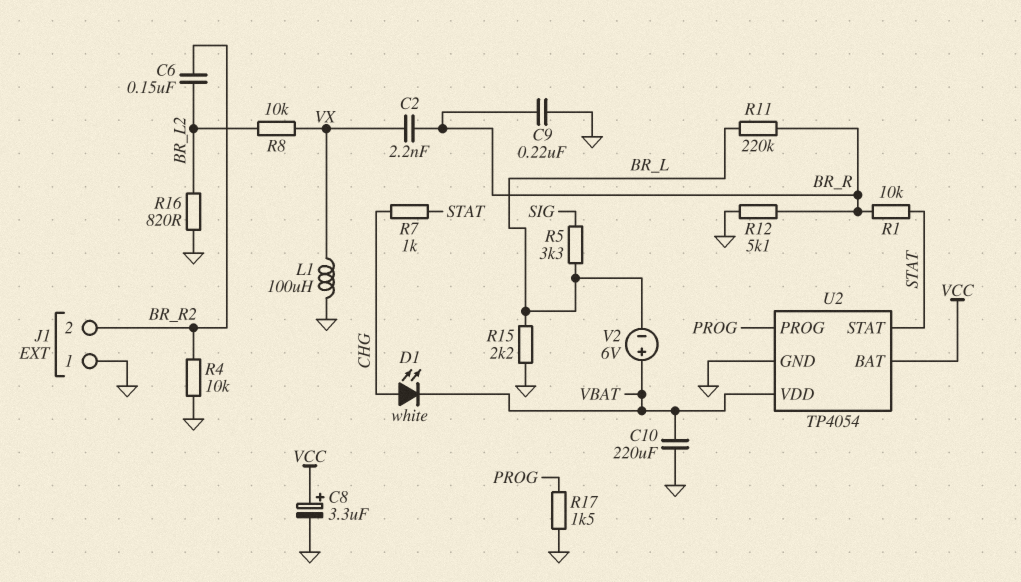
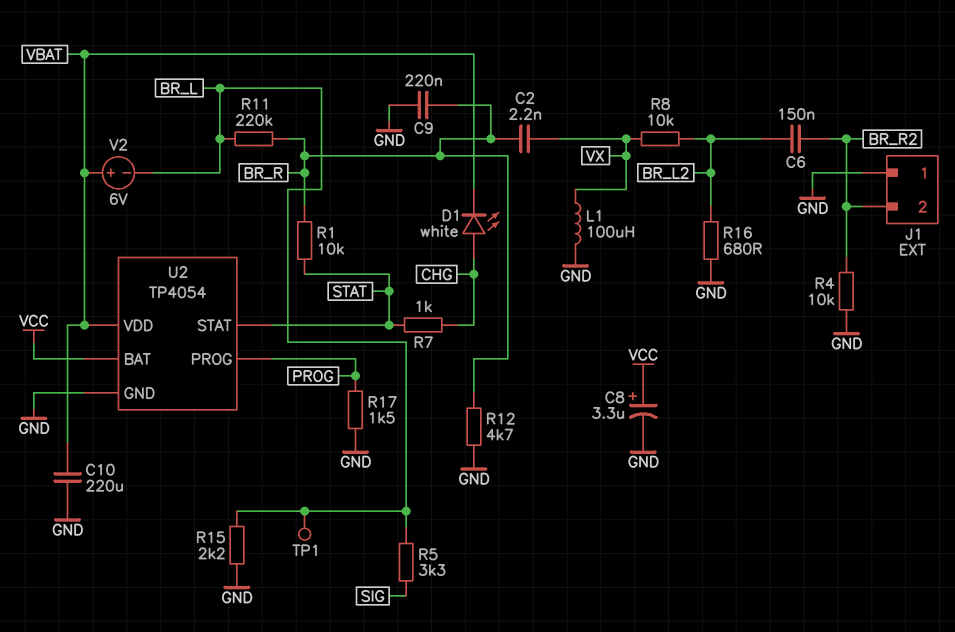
R12: 5.1k (BR_R, GND) -> 4.7k (BR_R, GND)
R16: 820 (BR_L2, GND) -> 680 (BR_L2, GND)
TP1: none -> test point (BR_L)

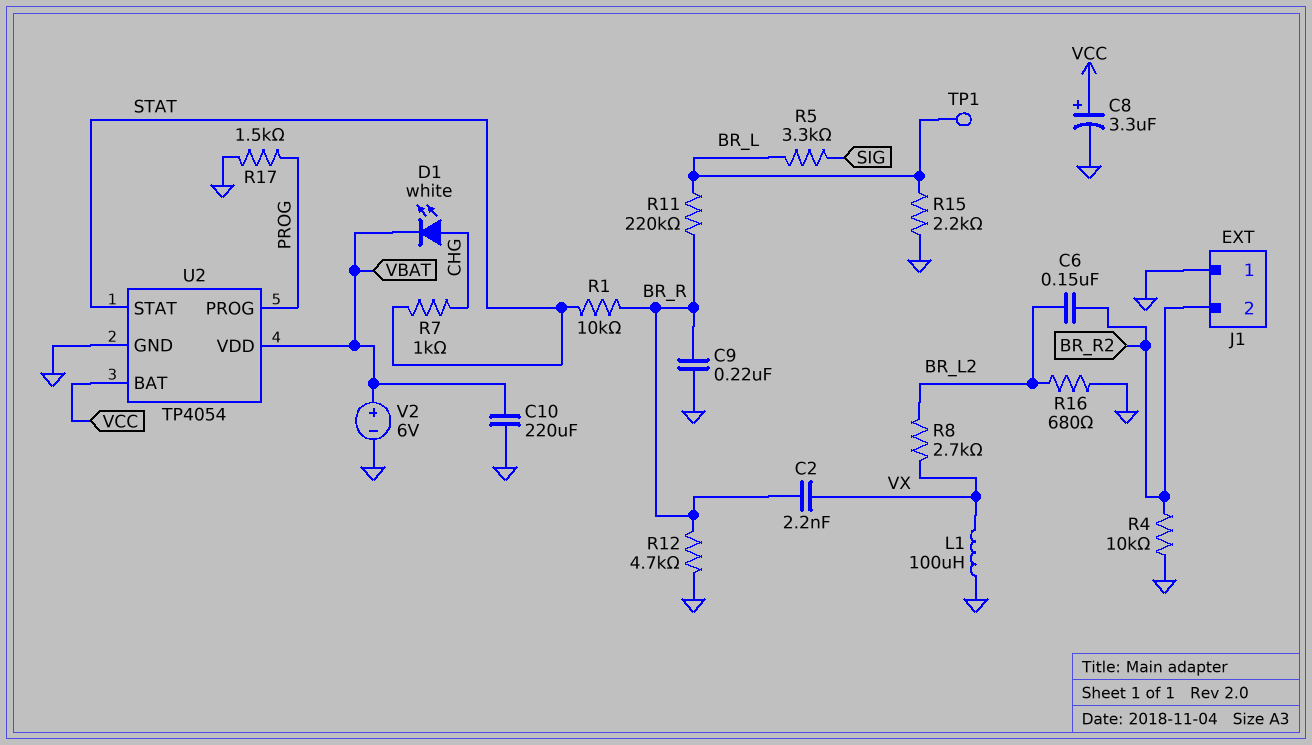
R8: 10k (BR_L2, VX) -> 2.7k (BR_L2, VX)
V2: 6V (plus VBAT, minus BR_L) -> 6V (plus VBAT, minus GND)

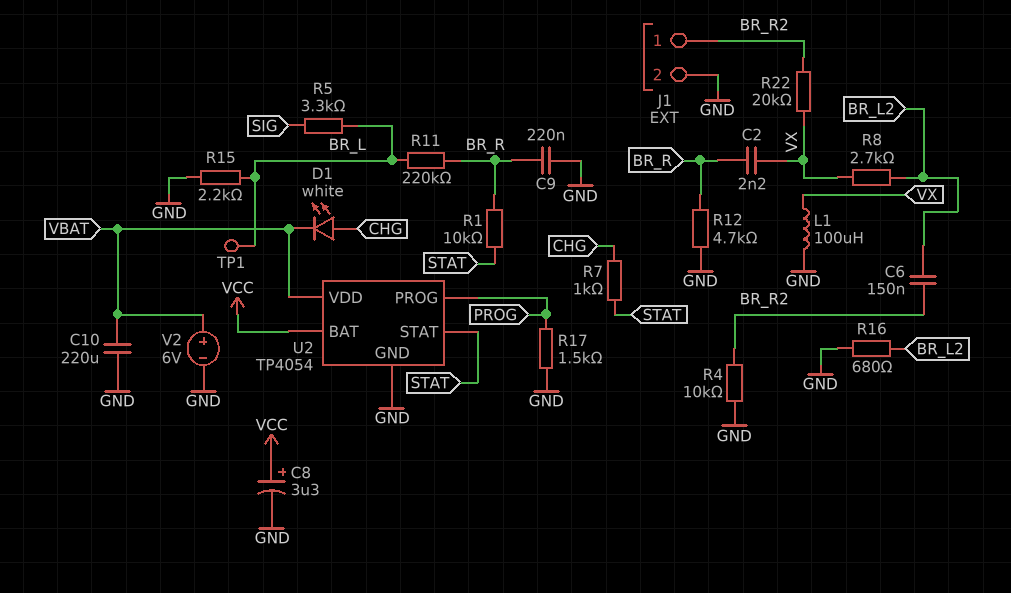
J1 pin 1: GND -> BR_R2
J1 pin 2: BR_R2 -> GND
R22: none -> 20k (BR_R2, VX)

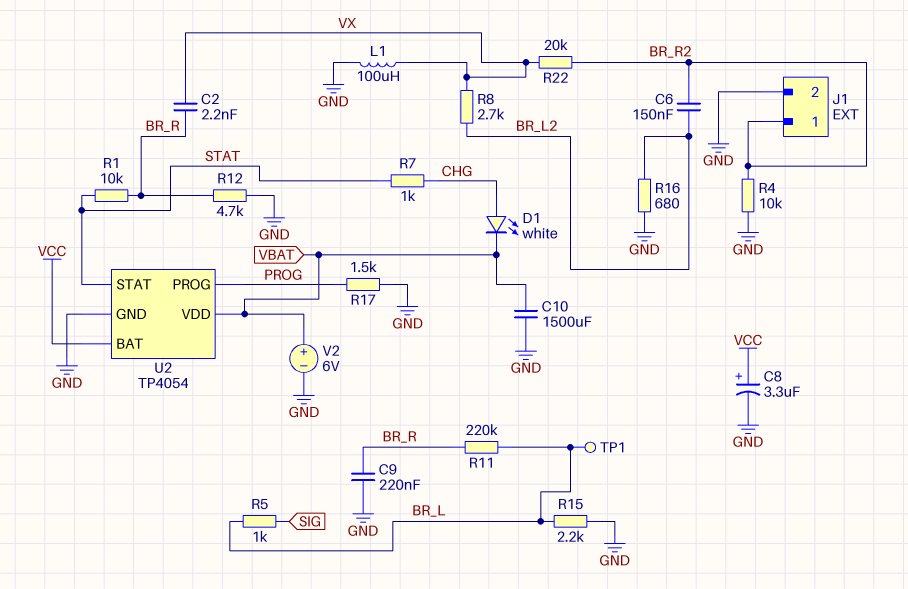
C10: 220uF (GND, VBAT) -> 1500uF (GND, VBAT)
R5: 3.3k (BR_L, SIG) -> 1k (BR_L, SIG)

